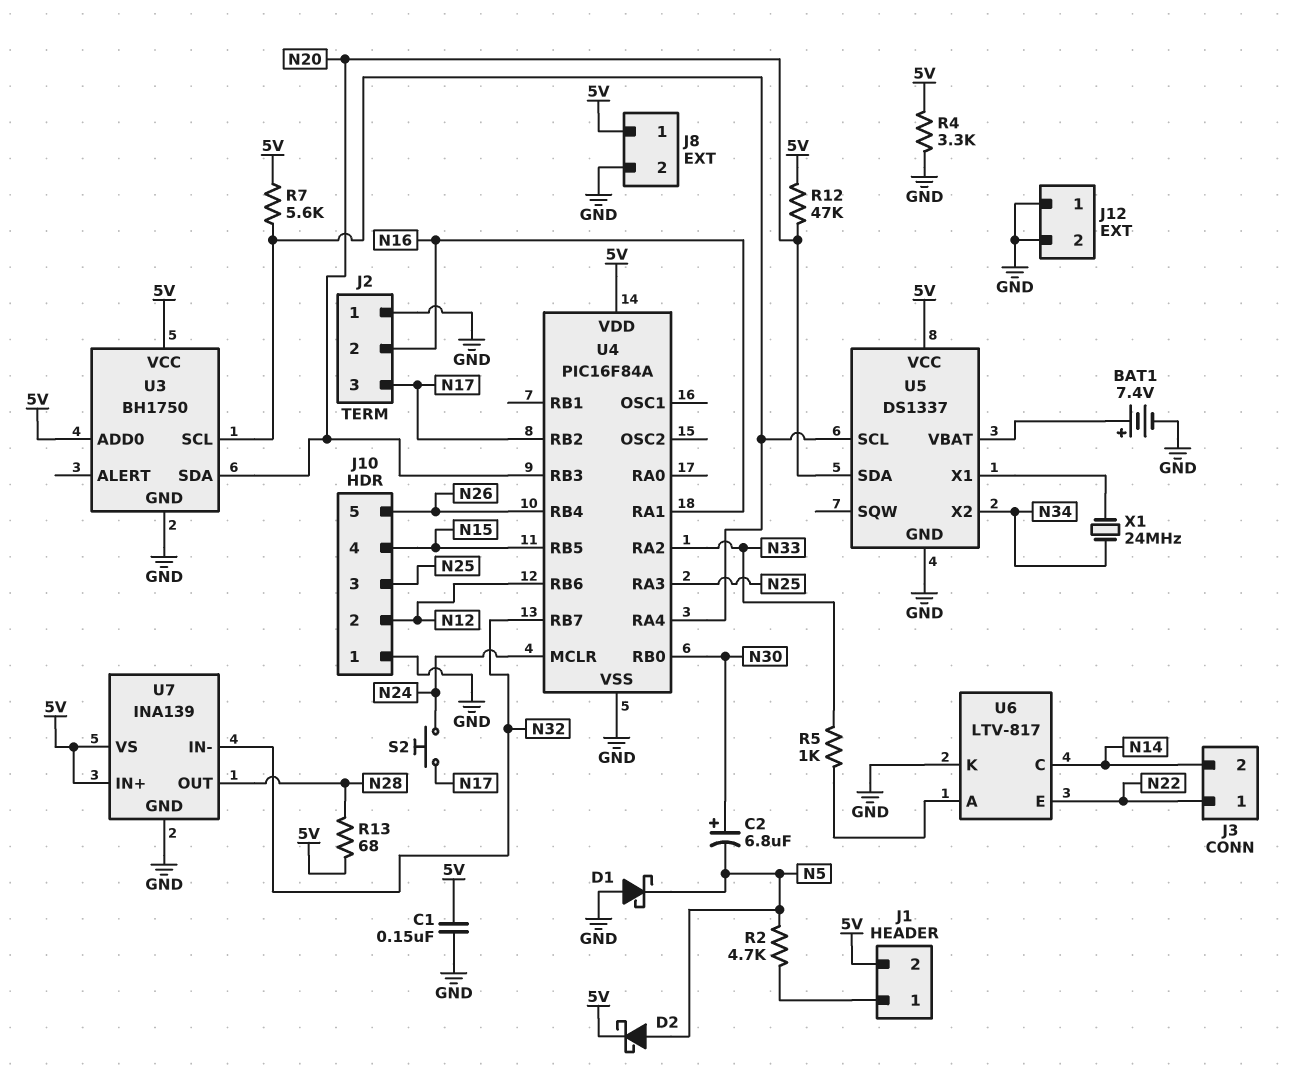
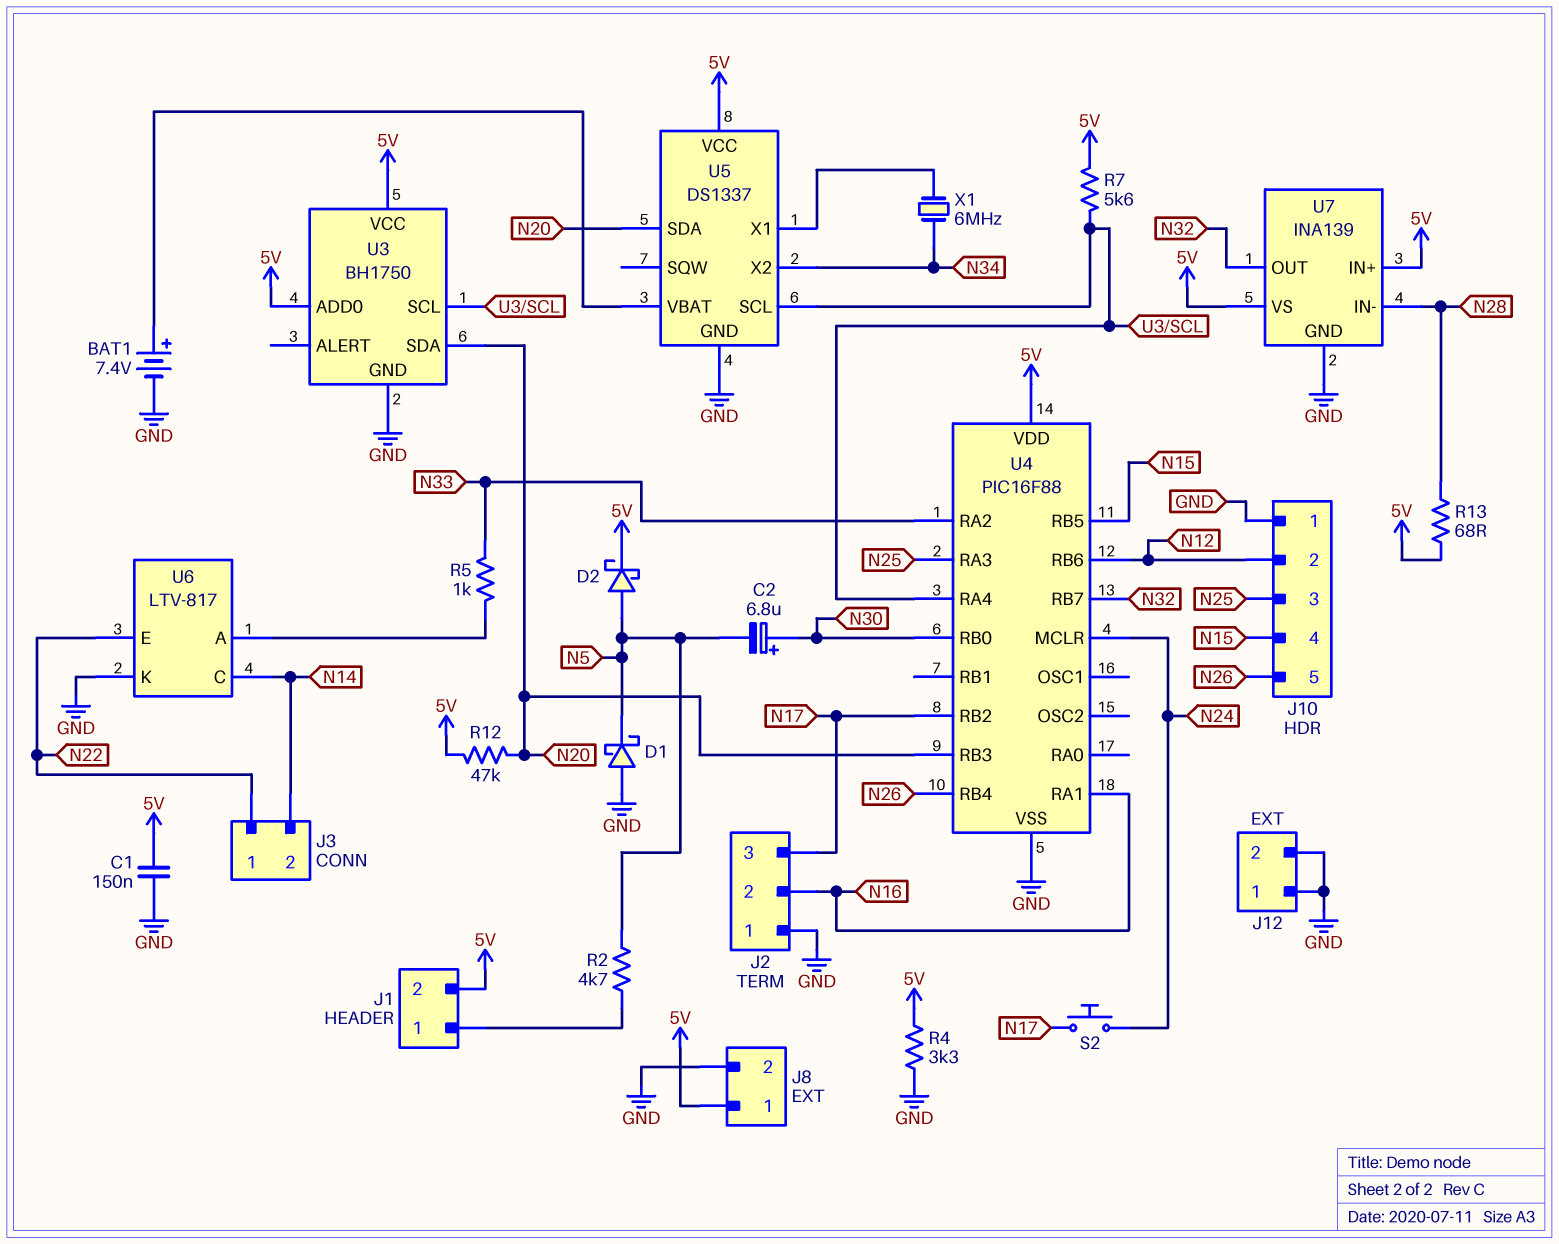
U4: PIC16F84A -> PIC16F88
U7 pin IN-: N32 -> N28
U7 pin OUT: N28 -> N32
X1: 24MHz (N34, U5/X1) -> 6MHz (N34, U5/X1)

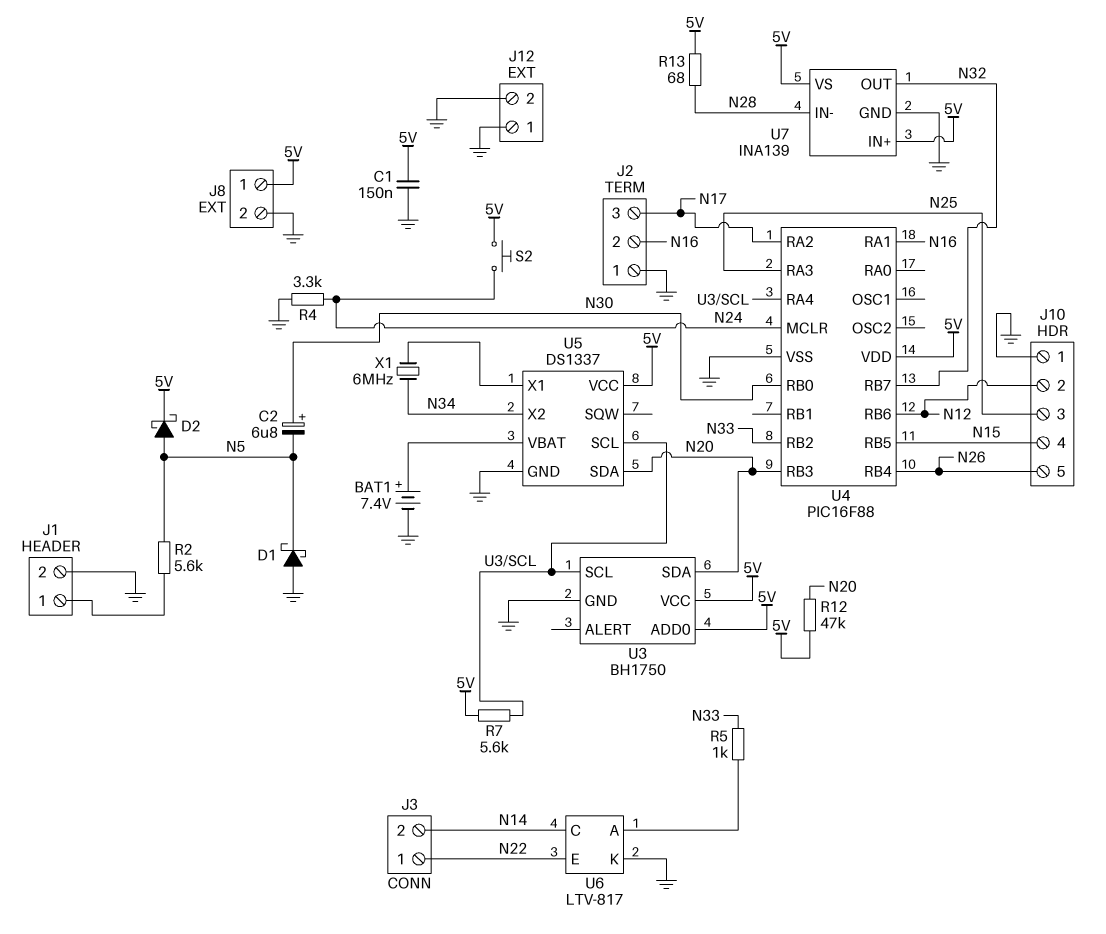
J1 pin 2: 5V -> GND
R2: 4.7k (J1/1, N5) -> 5.6k (J1/1, N5)
R4: 3.3k (5V, GND) -> 3.3k (GND, N24)
S2: button (N17, N24) -> button (5V, N24)
U4 pin RA2: N33 -> N17
U4 pin RB2: N17 -> N33

